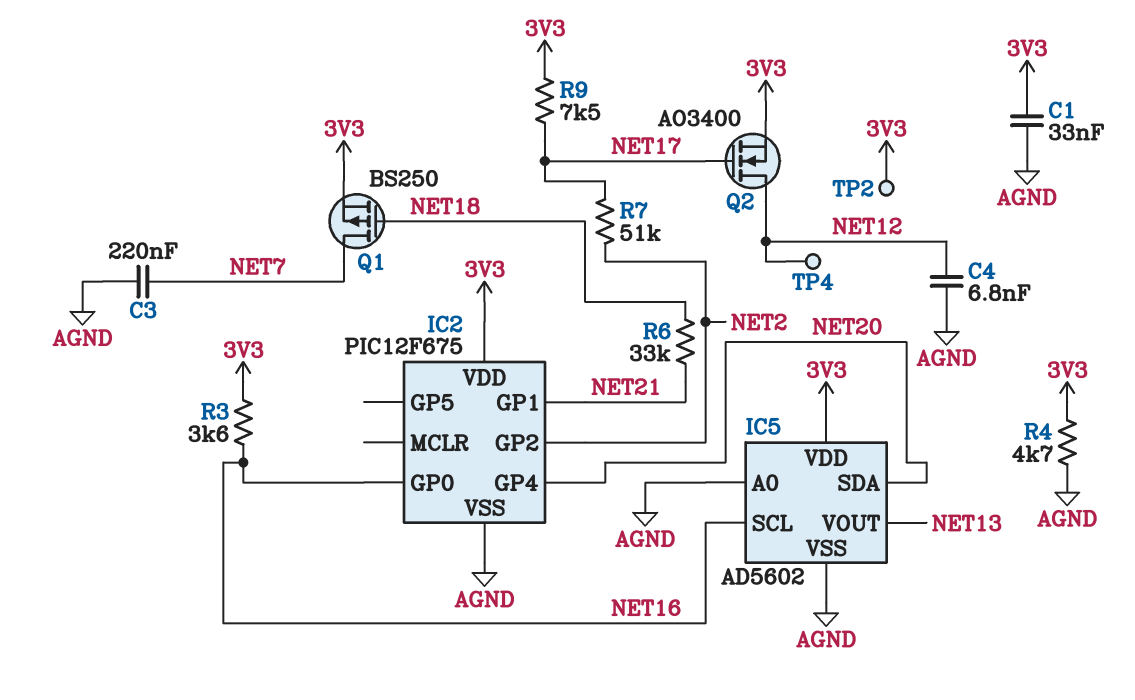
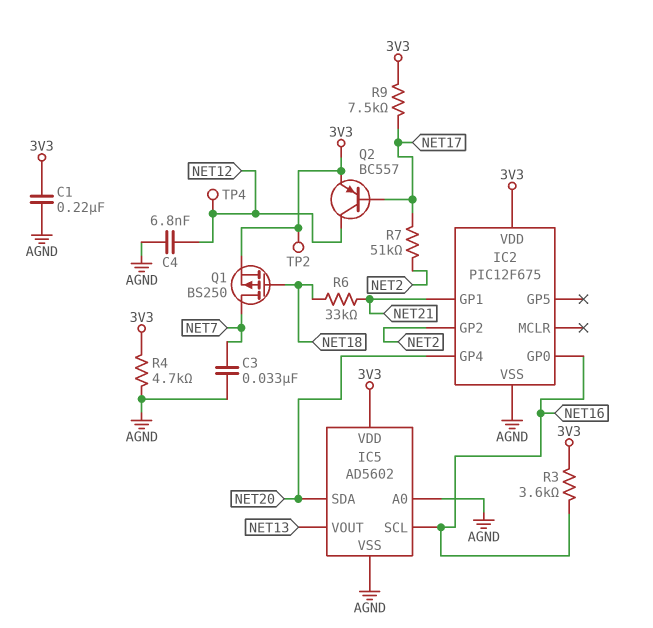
C1: 33nF (3V3, AGND) -> 220nF (3V3, AGND)
C3: 220nF (AGND, NET7) -> 33nF (AGND, NET7)
Q2: NMOS AO3400 (G NET17, D NET12, S 3V3) -> PNP BC557 (B NET17, C NET12, E 3V3)

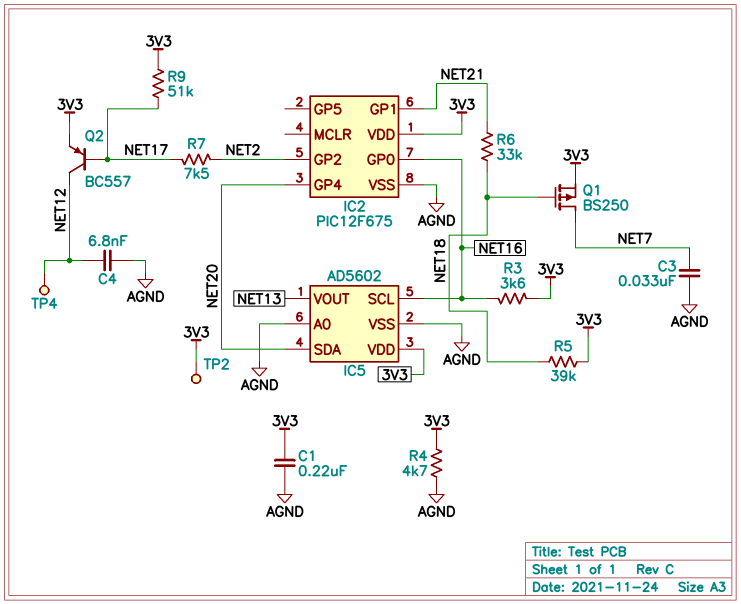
R5: none -> 39k (3V3, NET18)
R7: 51k (NET2, NET17) -> 7.5k (NET2, NET17)
R9: 7.5k (3V3, NET17) -> 51k (3V3, NET17)

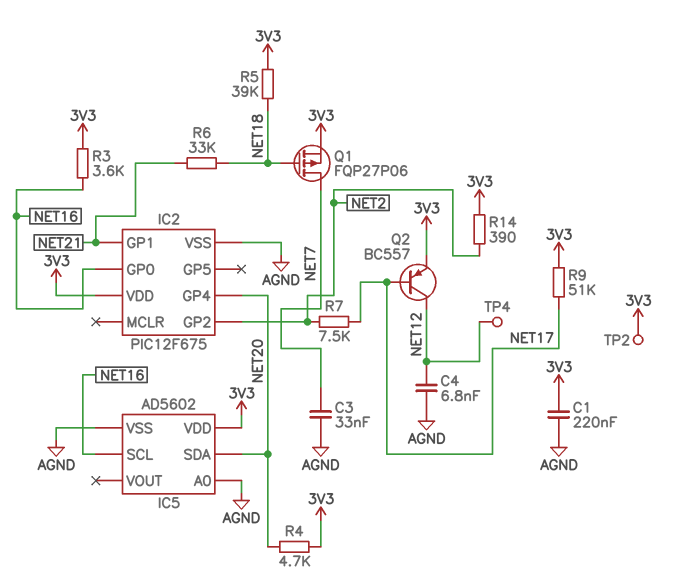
IC5 pin VOUT: NET13 -> none
Q1: PMOS BS250 (G NET18, D NET7, S 3V3) -> PMOS FQP27P06 (G NET18, D NET7, S 3V3)
R4: 4.7k (3V3, AGND) -> 4.7k (3V3, NET20)
R14: none -> 390 (3V3, NET2)

